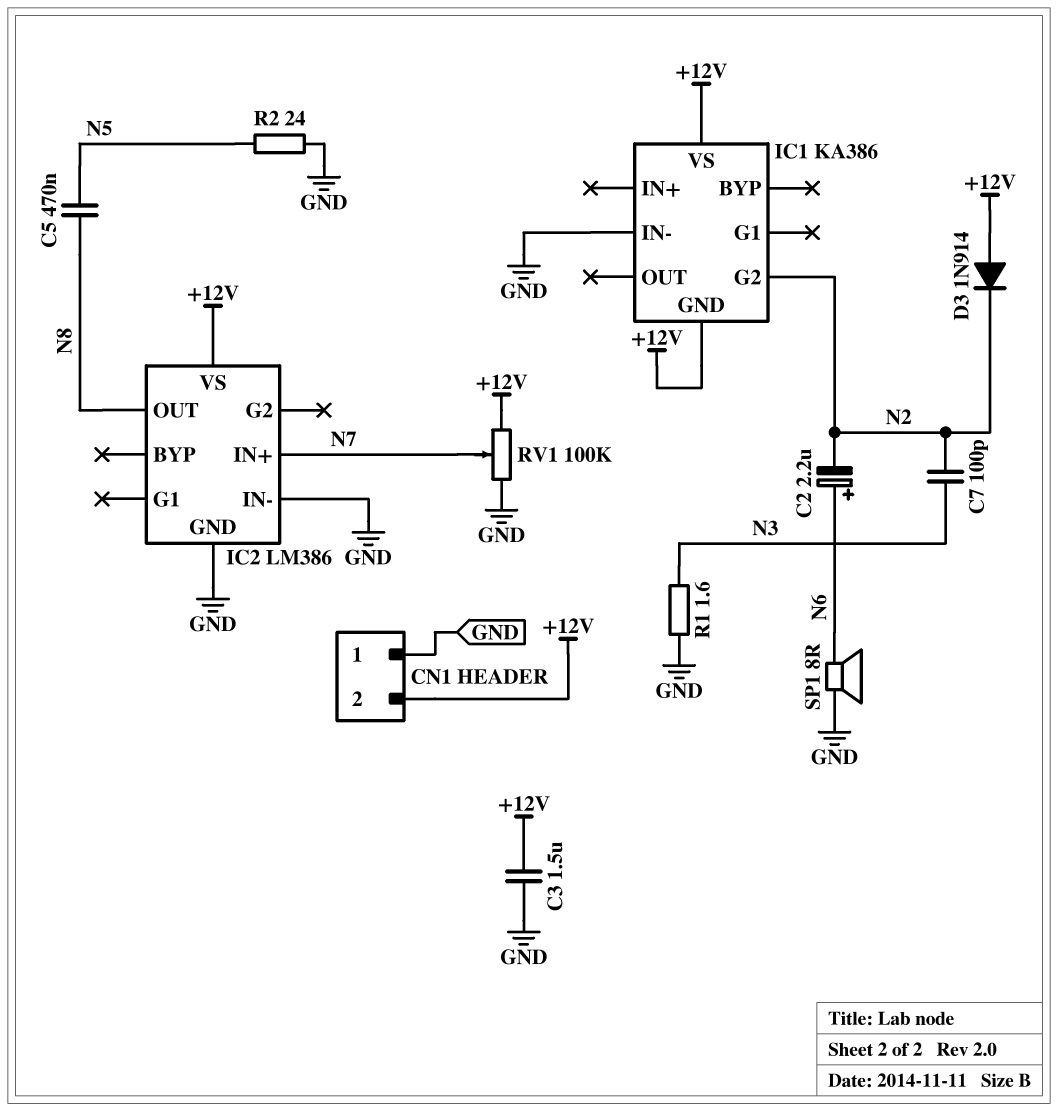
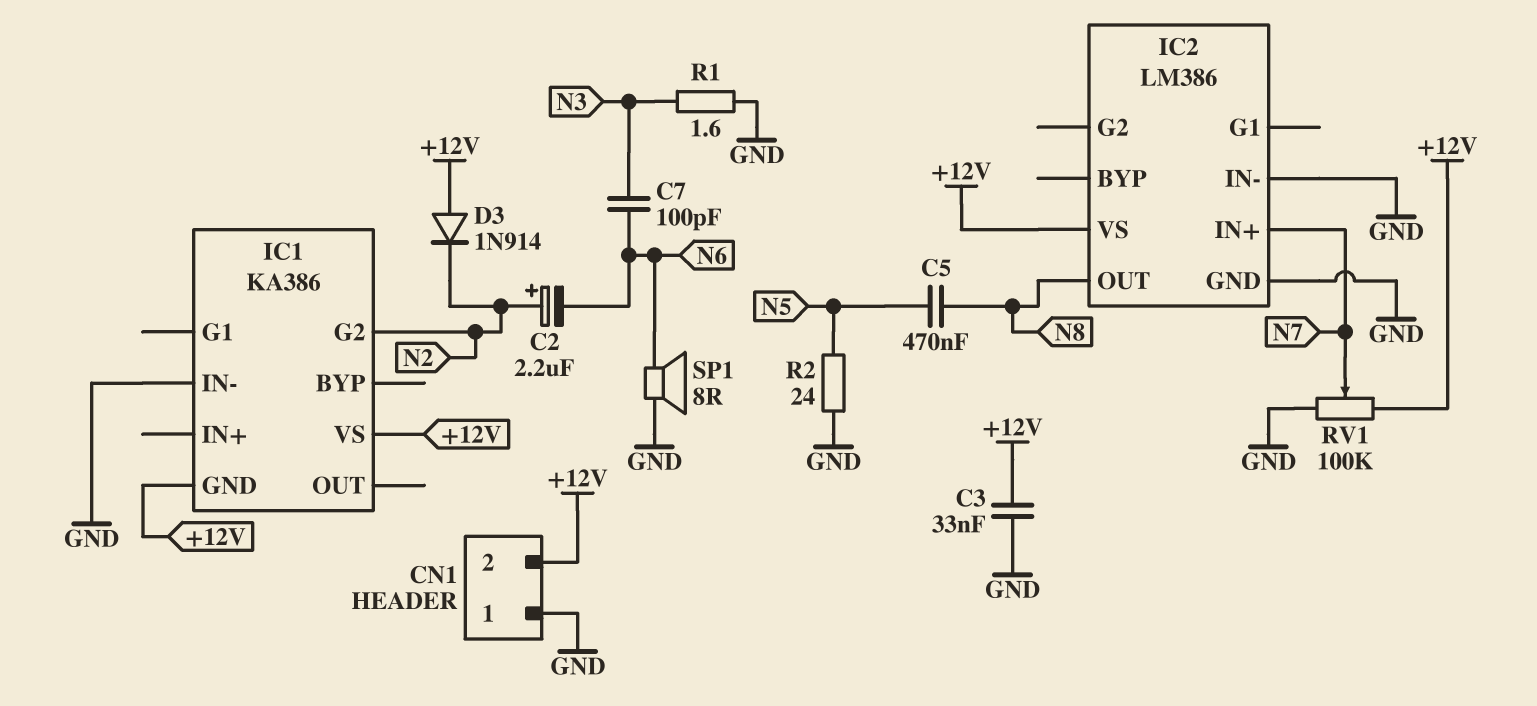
C2: 2.2uF (plus N6, minus N2) -> 2.2uF (plus N2, minus N6)
C3: 1.5uF (+12V, GND) -> 33nF (+12V, GND)
C7: 100pF (N2, N3) -> 100pF (N3, N6)

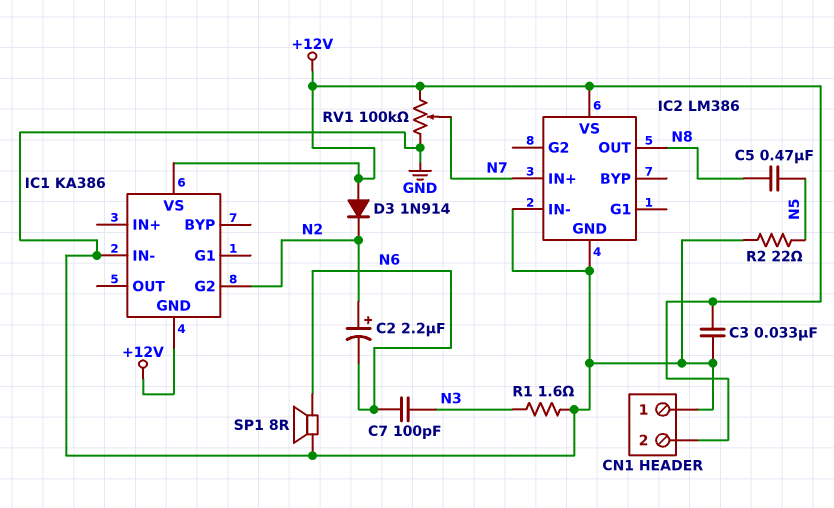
R2: 24 (GND, N5) -> 22 (GND, N5)

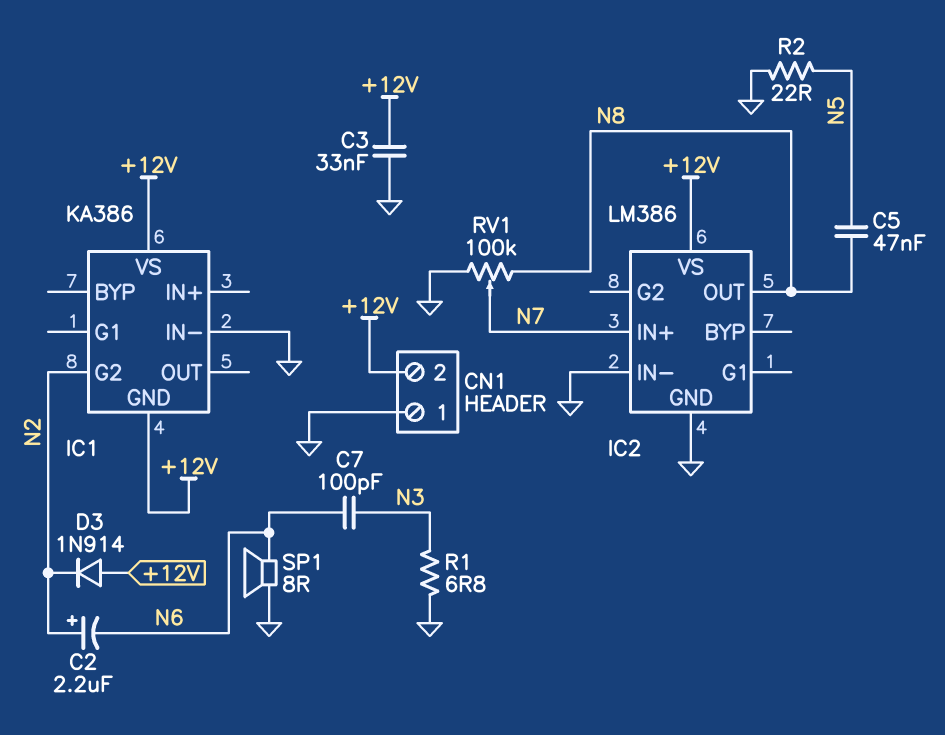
C5: 470nF (N5, N8) -> 47nF (N5, N8)
R1: 1.6 (GND, N3) -> 6.8 (GND, N3)
RV1: 100k (+12V, GND, wiper N7) -> 100k (GND, N8, wiper N7)

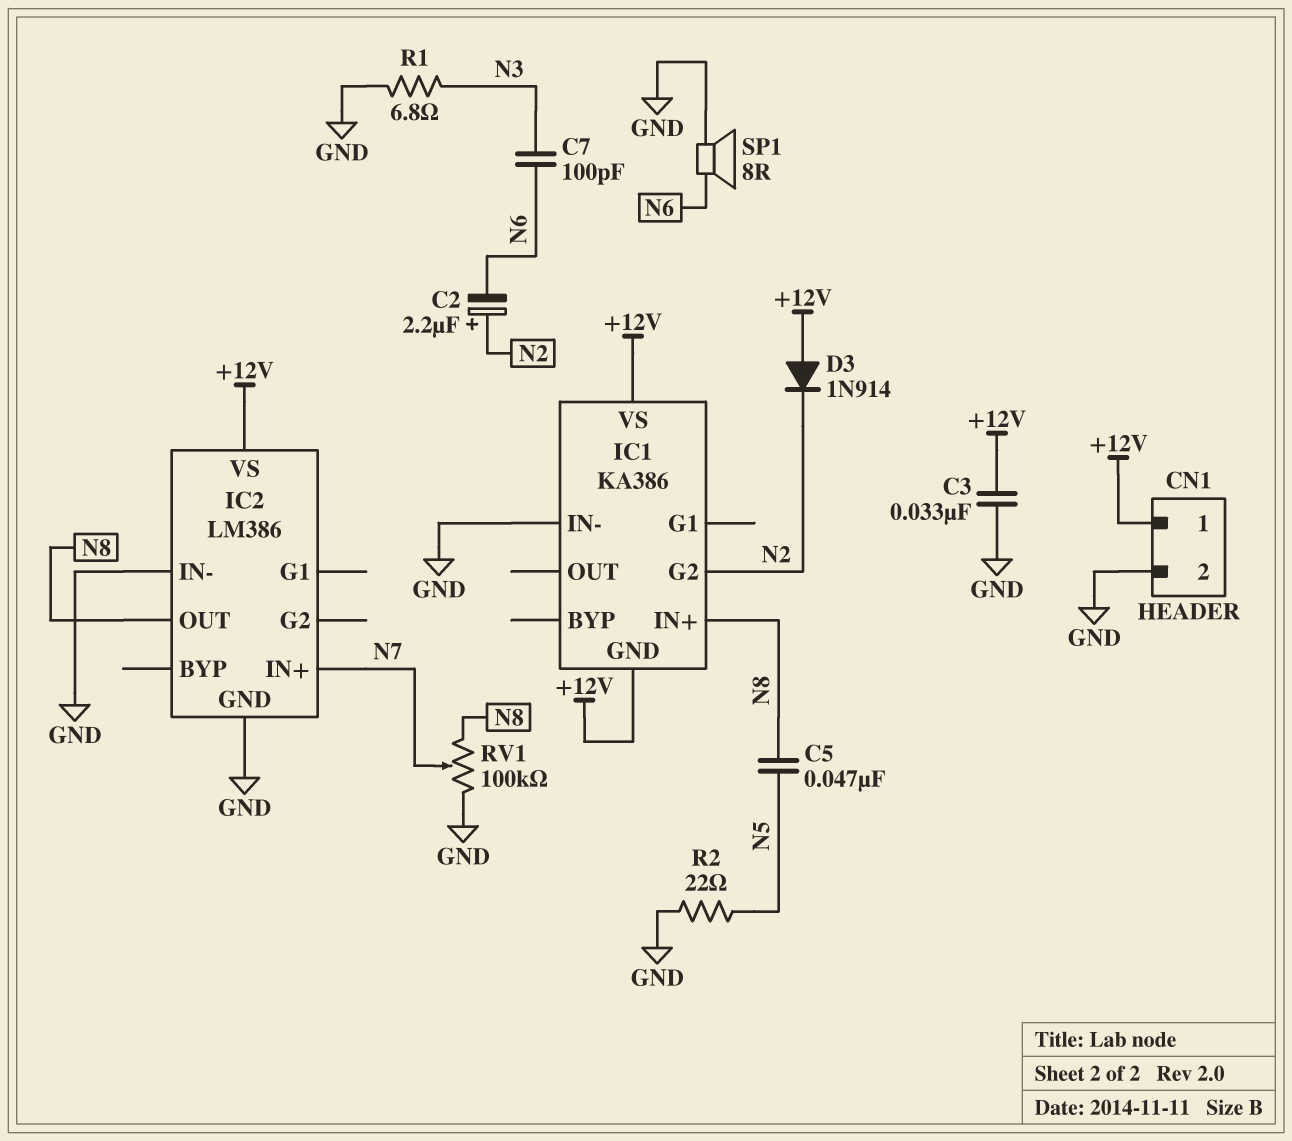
CN1 pin 1: GND -> +12V
CN1 pin 2: +12V -> GND
IC1 pin IN+: none -> N8

